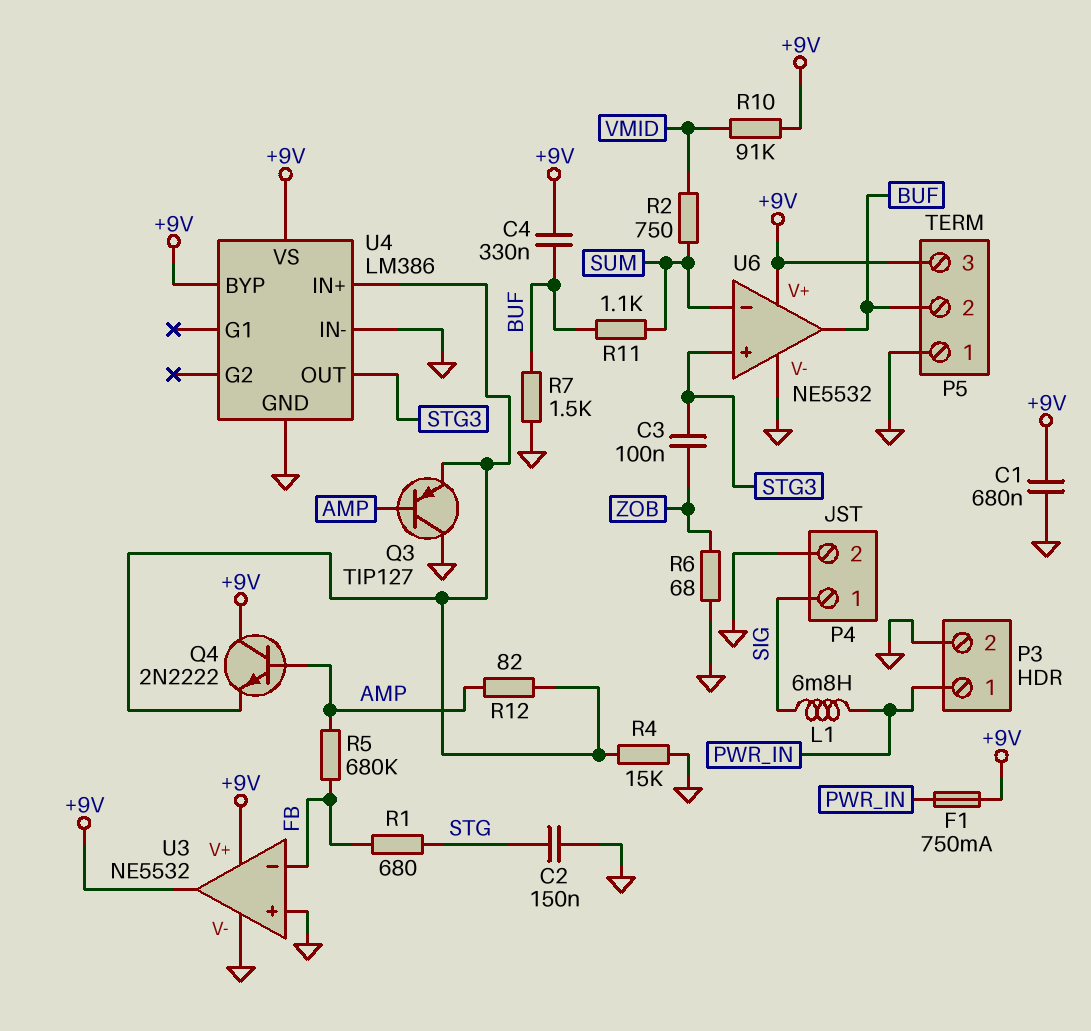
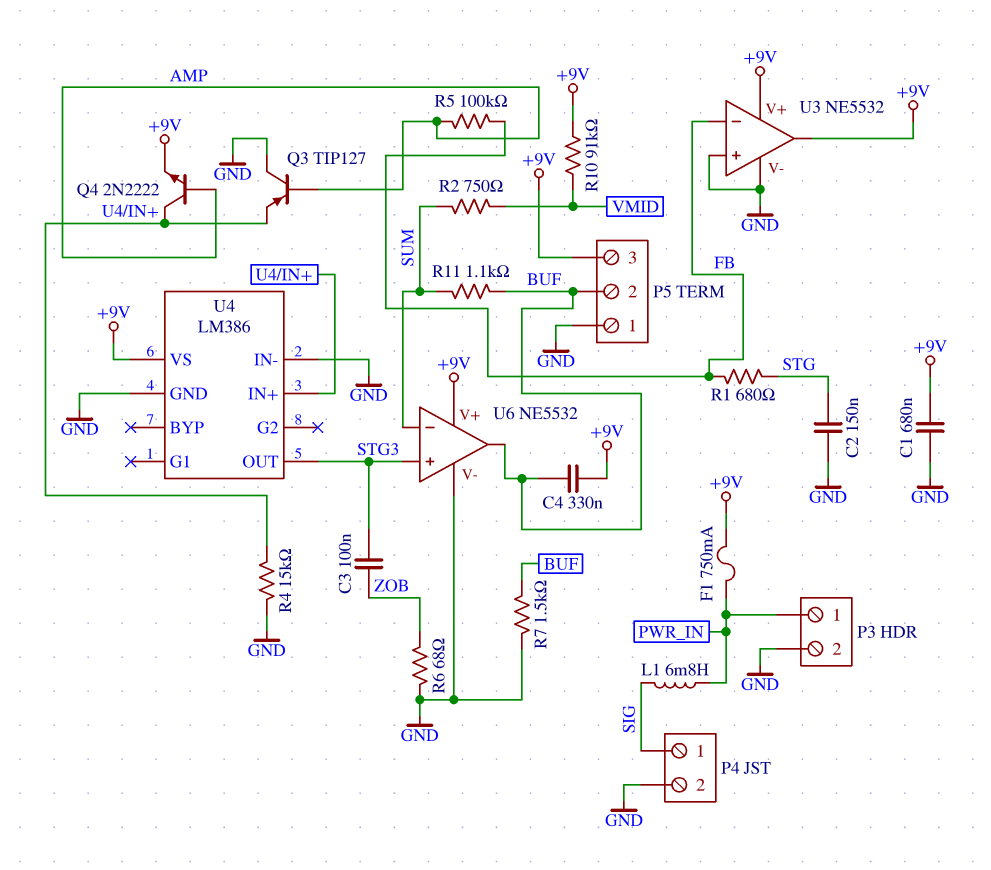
Q4: NPN 2N2222 (B AMP, C +9V, E U4/IN+) -> NPN 2N2222 (B AMP, C U4/IN+, E +9V)
R5: 680k (AMP, FB) -> 100k (AMP, FB)
R12: 82 (AMP, U4/IN+) -> none
U4 pin BYP: +9V -> none

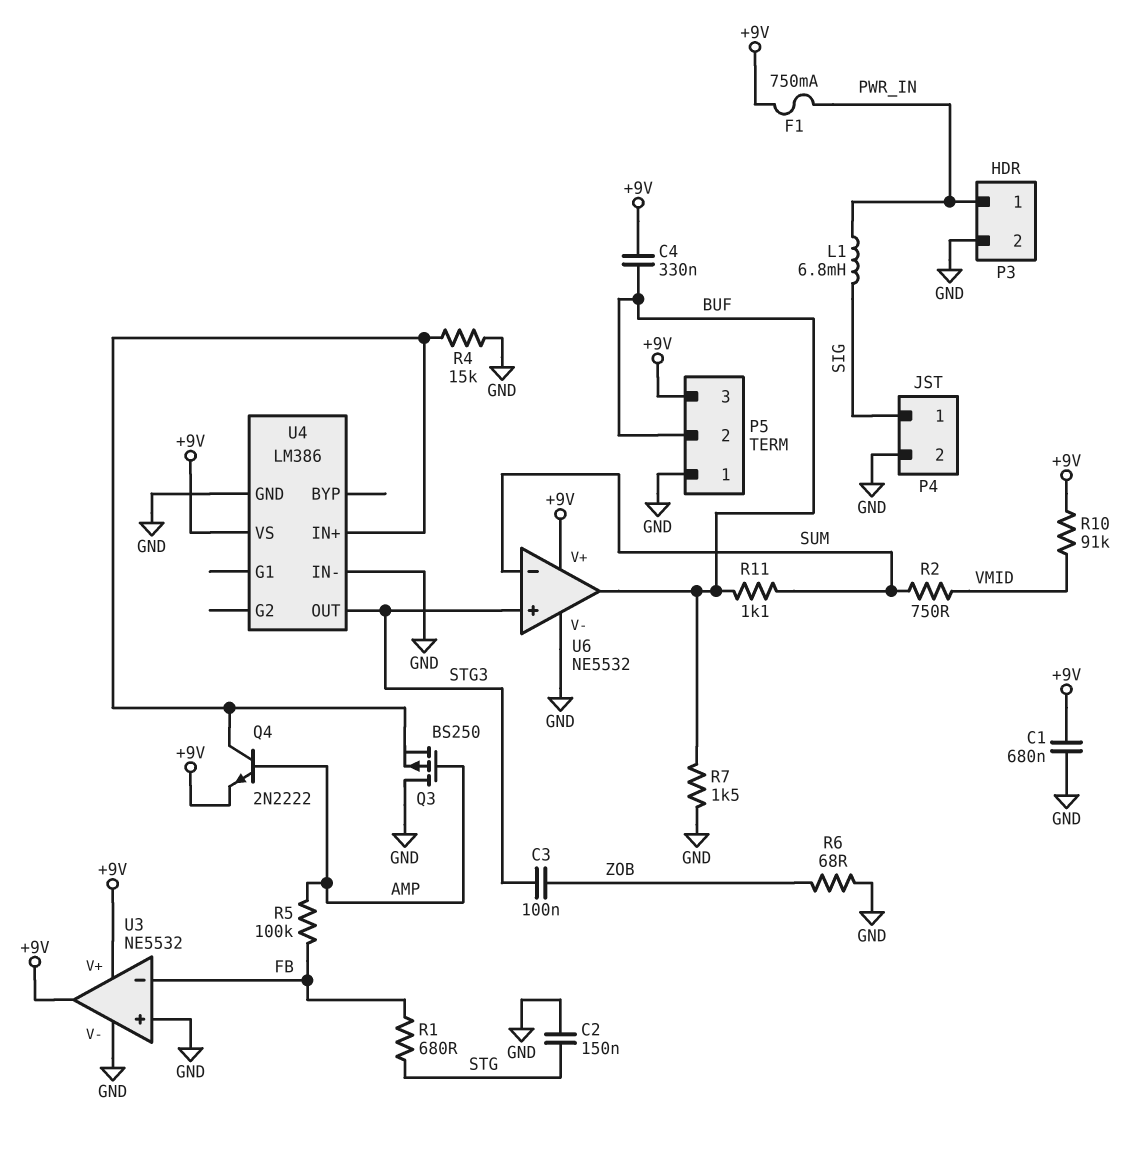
Q3: PNP TIP127 (B AMP, C GND, E U4/IN+) -> PMOS BS250 (G AMP, D GND, S U4/IN+)

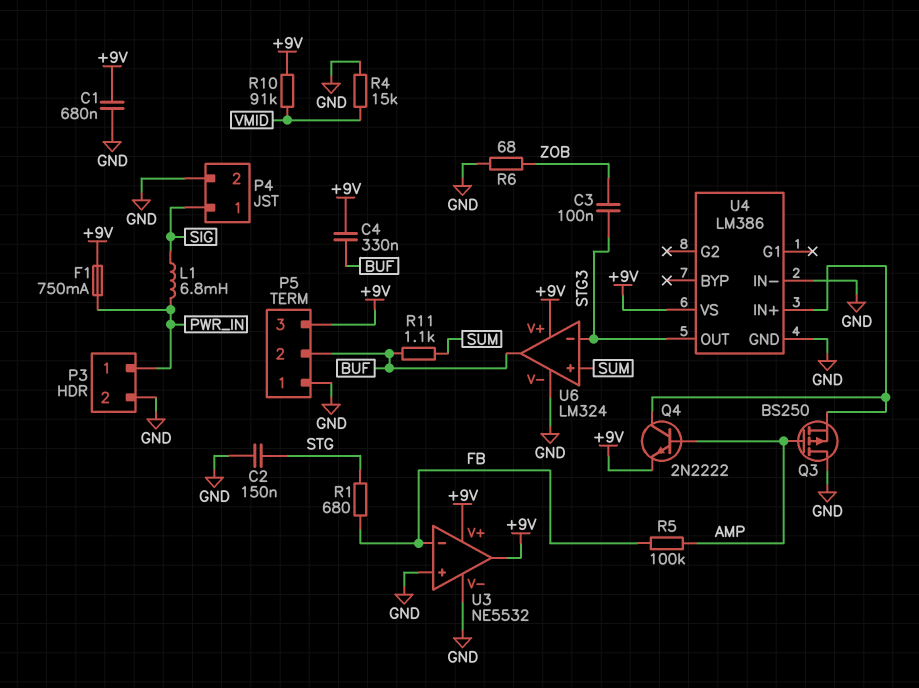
R2: 750 (SUM, VMID) -> none
R4: 15k (GND, U4/IN+) -> 15k (GND, VMID)
R7: 1.5k (BUF, GND) -> none
U6: NE5532 -> LM324
U6 pin in+: STG3 -> SUM
U6 pin in-: SUM -> STG3

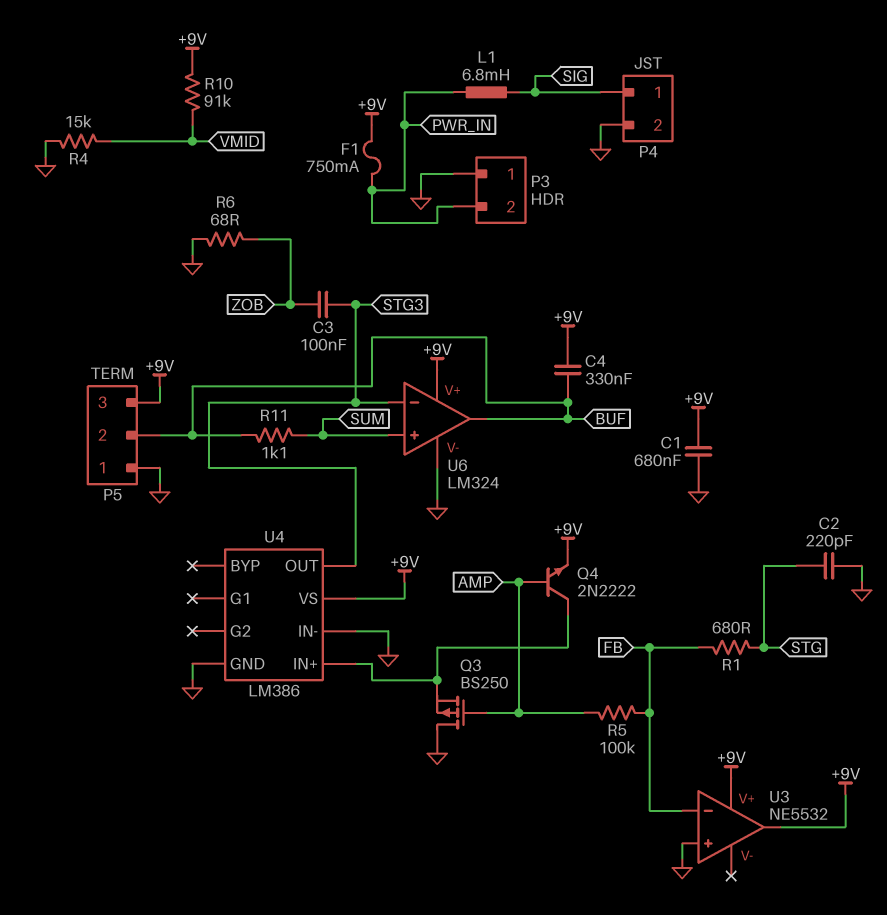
C2: 150nF (GND, STG) -> 220pF (GND, STG)
P3 pin 1: PWR_IN -> GND
P3 pin 2: GND -> PWR_IN
U3 pin V-: GND -> none

